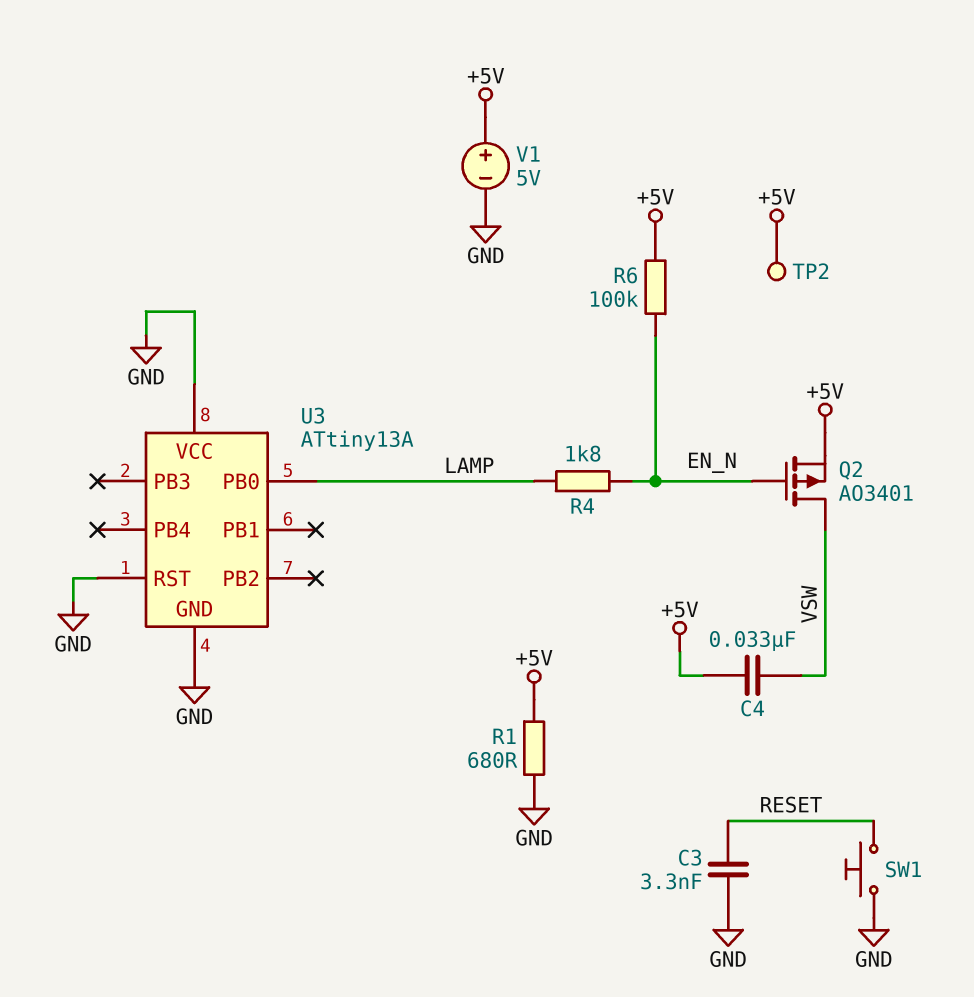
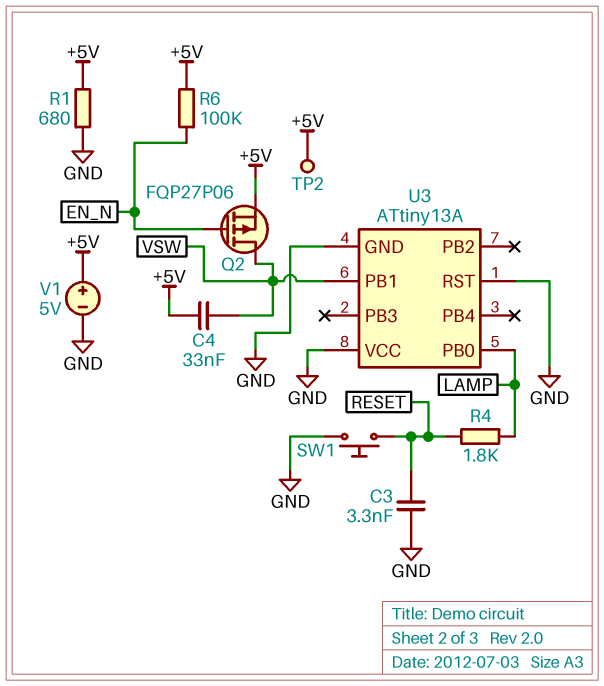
Q2: PMOS AO3401 (G EN_N, D VSW, S +5V) -> PMOS FQP27P06 (G EN_N, D VSW, S +5V)
R4: 1.8k (EN_N, LAMP) -> 1.8k (LAMP, RESET)
U3 pin PB1: none -> VSW

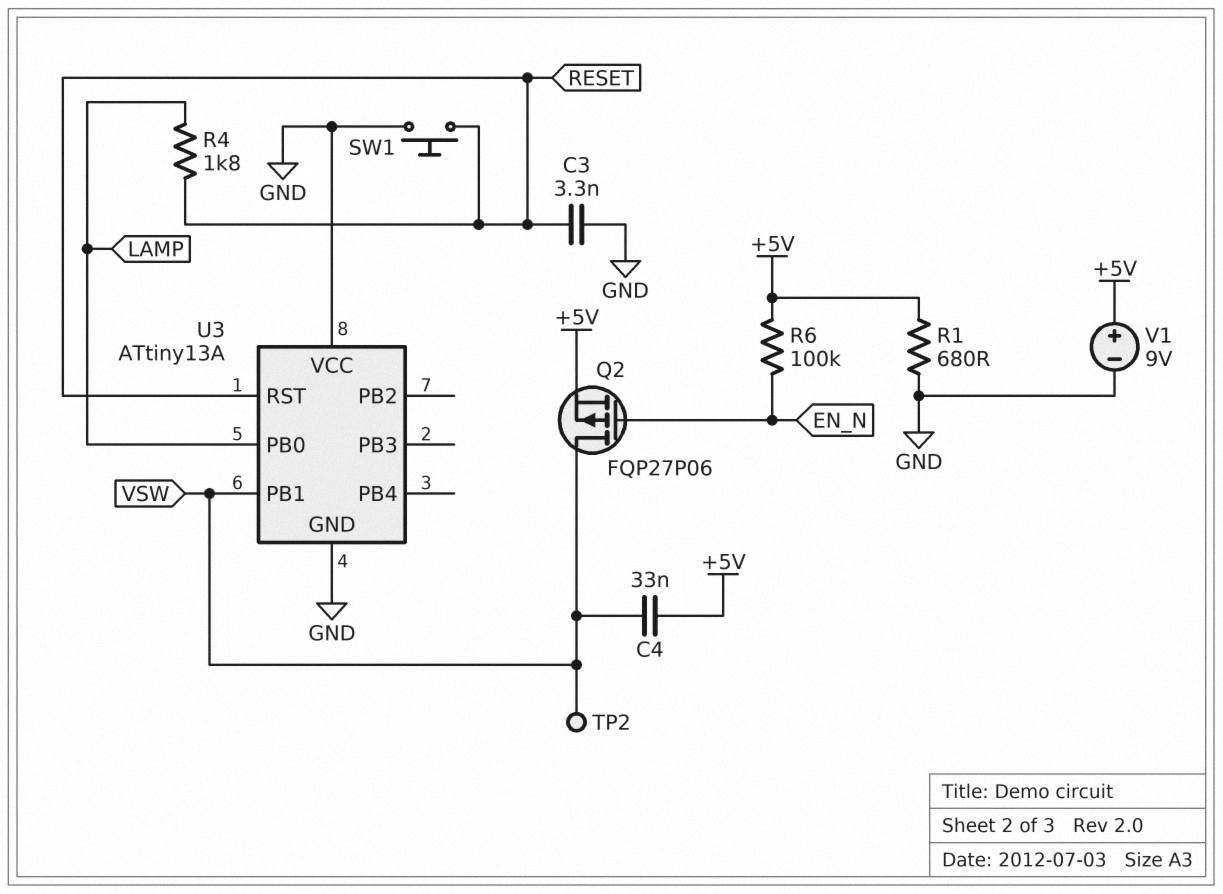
TP2: test point (+5V) -> test point (VSW)
U3 pin RST: GND -> RESET
V1: 5V (plus +5V, minus GND) -> 9V (plus +5V, minus GND)

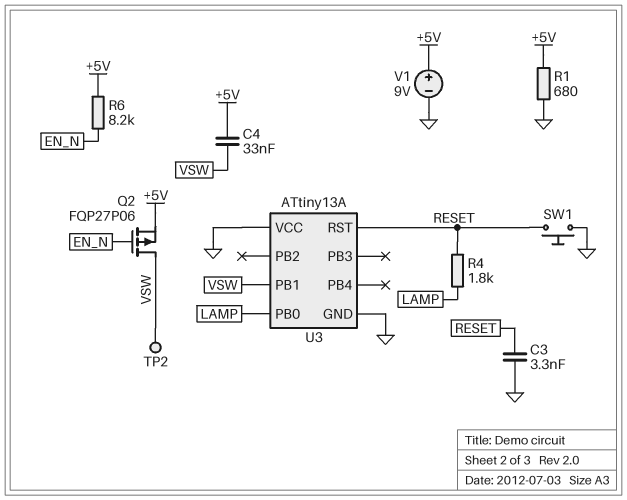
R6: 100k (+5V, EN_N) -> 8.2k (+5V, EN_N)

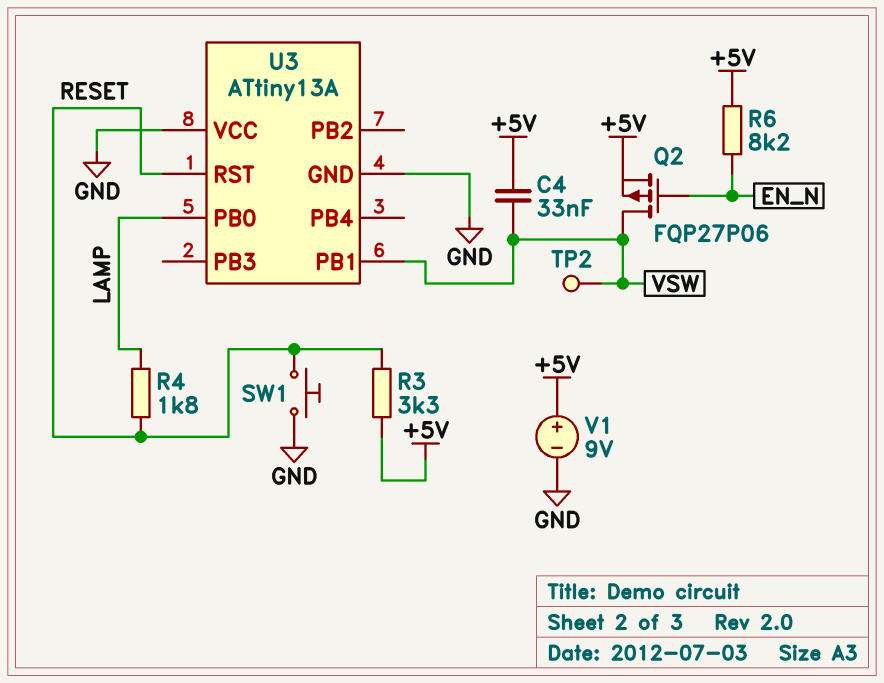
C3: 3.3nF (GND, RESET) -> none
R1: 680 (+5V, GND) -> none
R3: none -> 3.3k (+5V, RESET)

